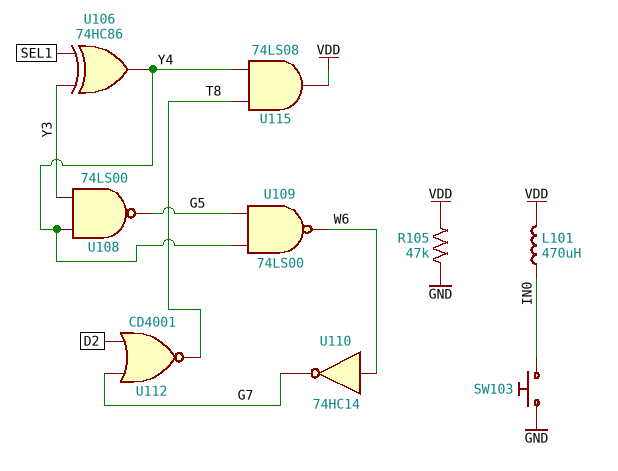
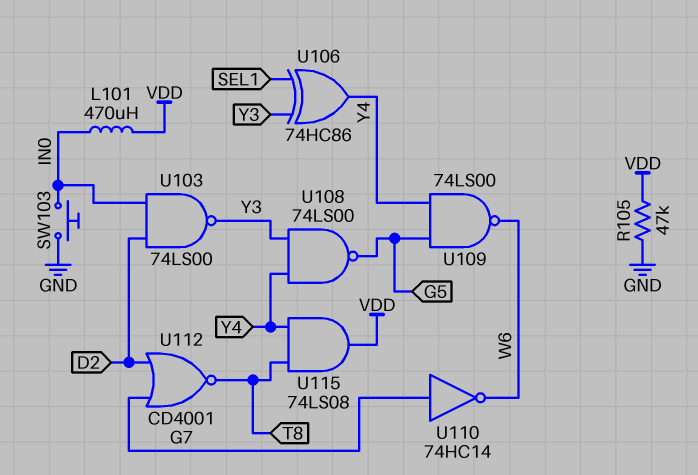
U103: none -> NAND 74LS00 (in D2, in IN0, out Y3)
U110: NOT 74HC14 (in W6, out G7) -> NOT 74HC14 (in G7, out W6)

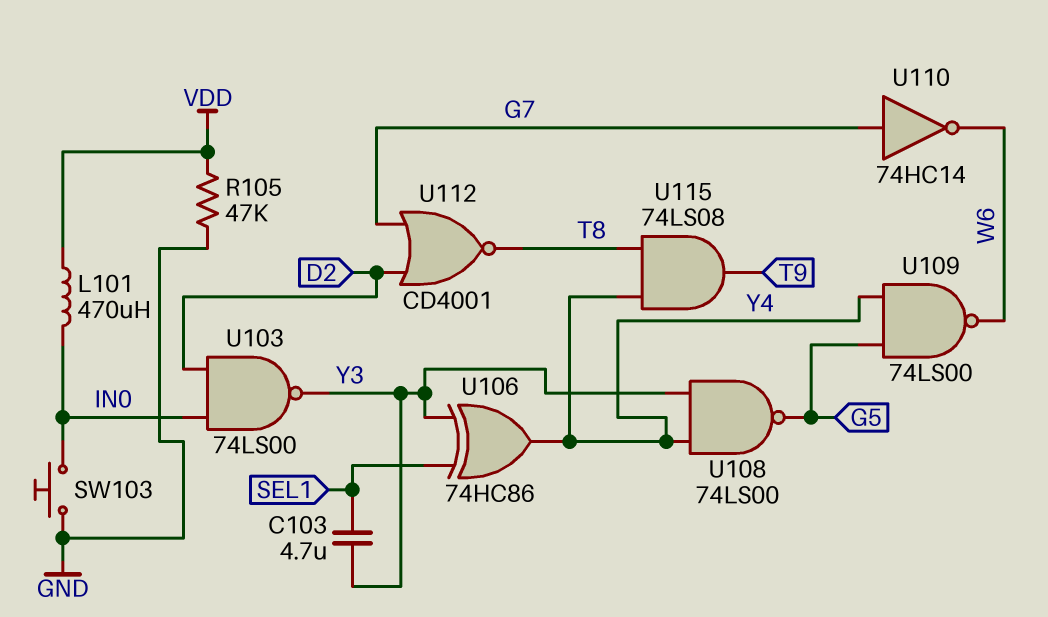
C103: none -> 4.7uF (SEL1, Y3)
U115: AND 74LS08 (in T8, in Y4, out VDD) -> AND 74LS08 (in T8, in Y4, out T9)

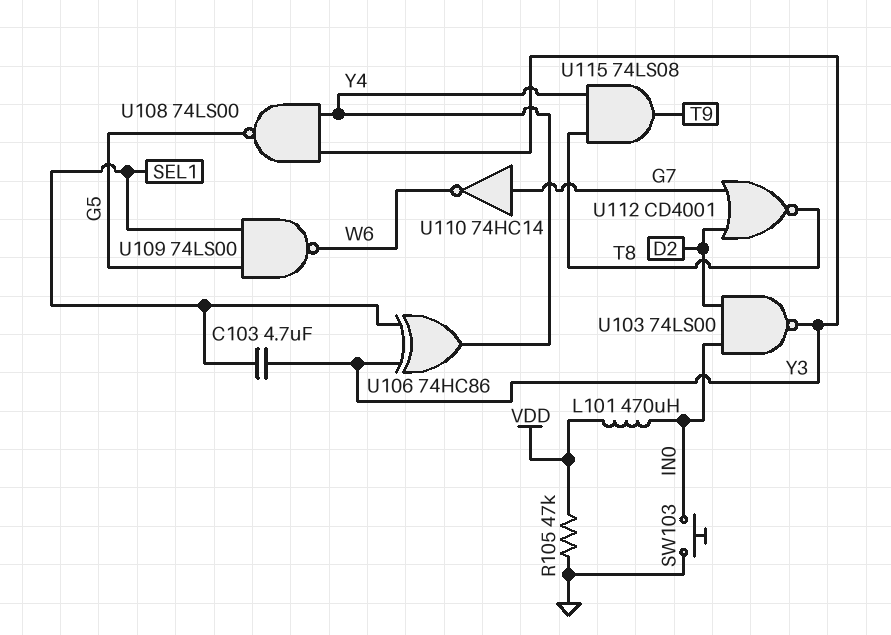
U109: NAND 74LS00 (in G5, in Y4, out W6) -> NAND 74LS00 (in G5, in SEL1, out W6)

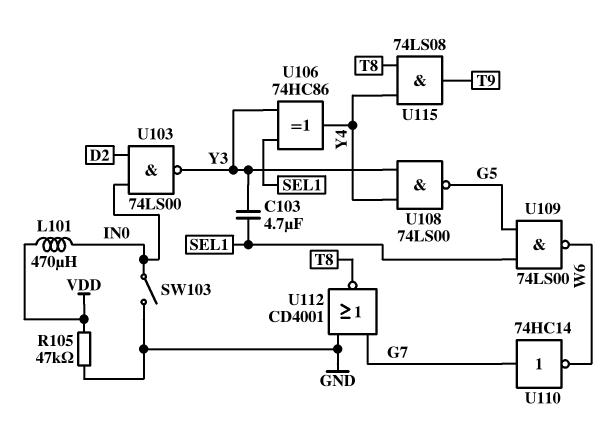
SW103: button (GND, IN0) -> switch (GND, IN0)
U112: NOR CD4001 (in D2, in G7, out T8) -> NOR CD4001 (in G7, in GND, out T8)

